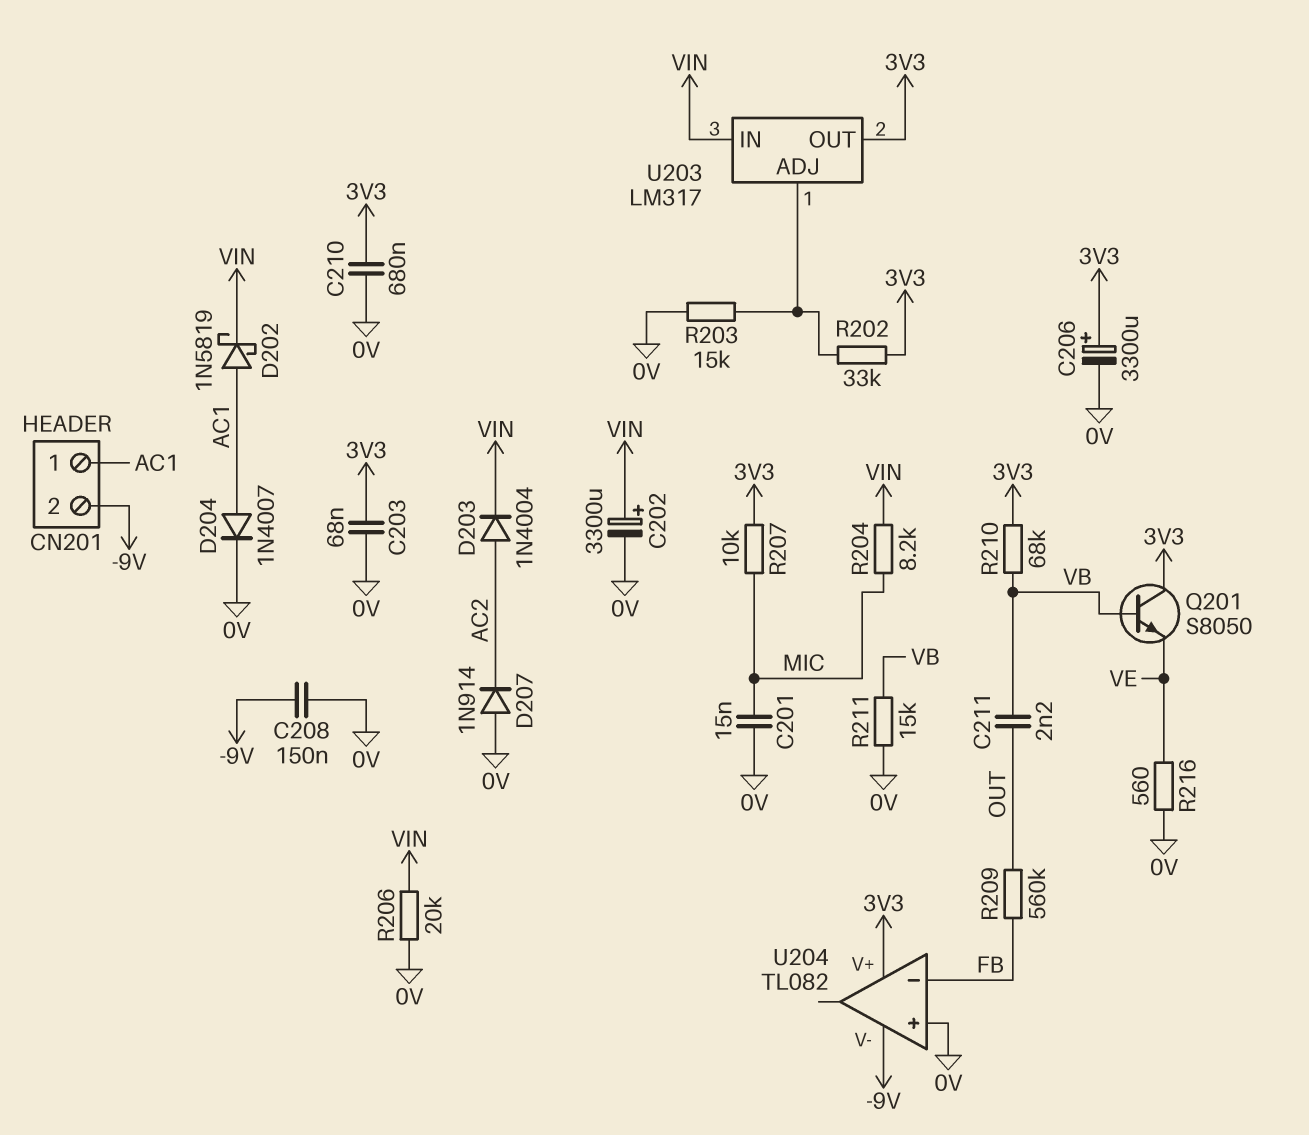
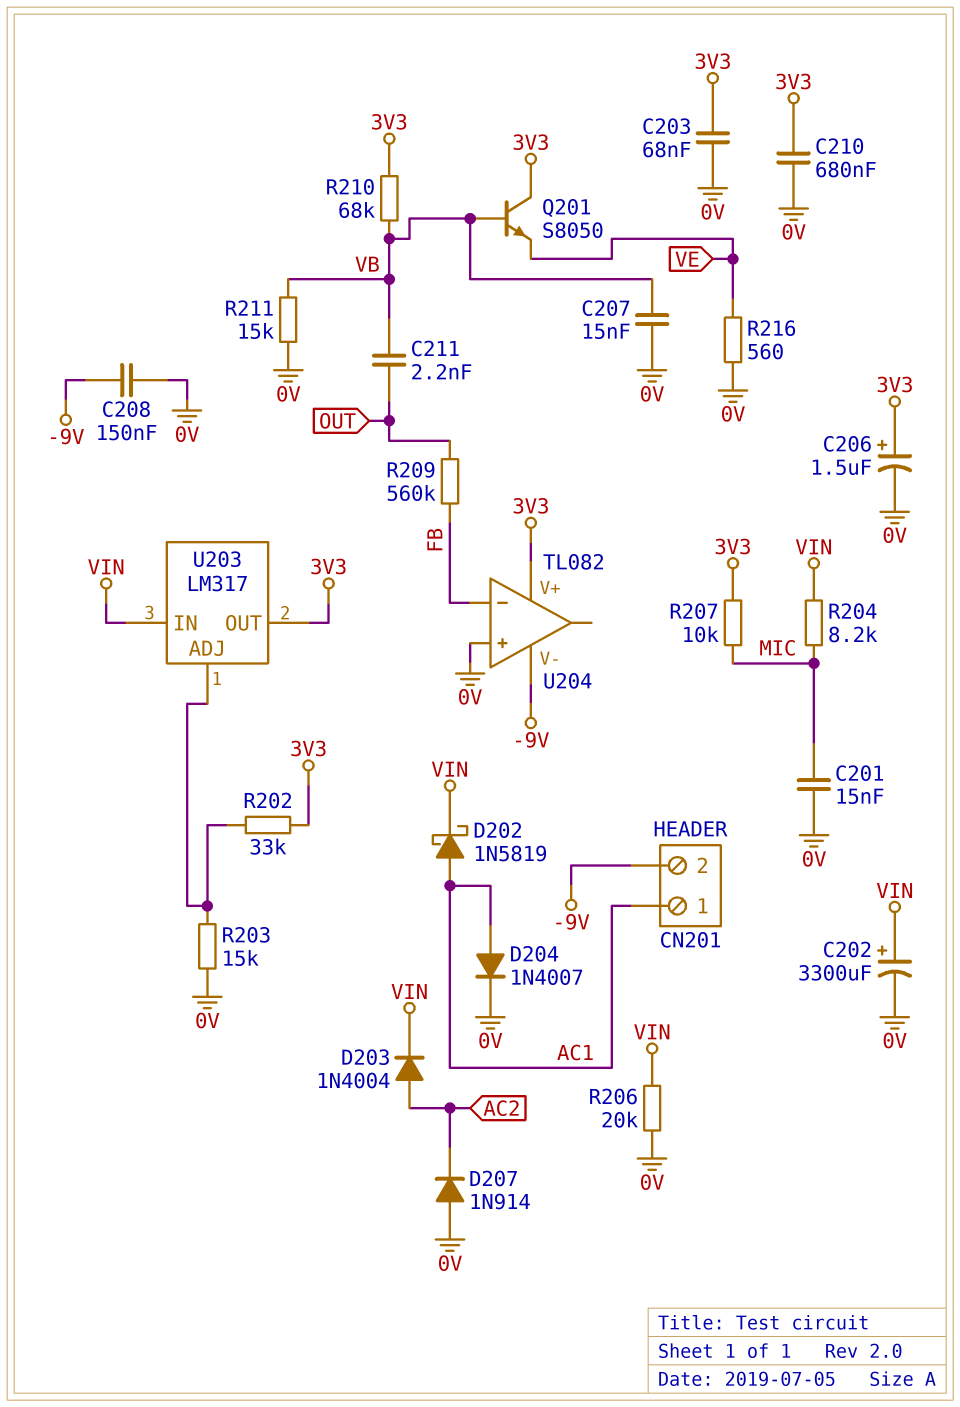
C206: 3300uF (plus 3V3, minus 0V) -> 1.5uF (plus 3V3, minus 0V)
C207: none -> 15nF (0V, VB)

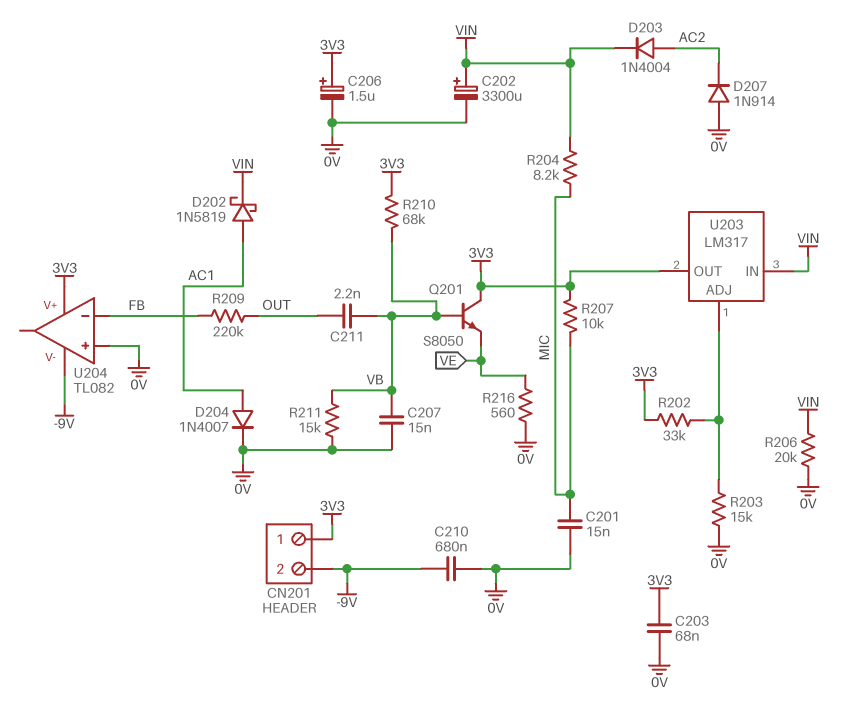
C208: 150nF (-9V, 0V) -> none
C210: 680nF (0V, 3V3) -> 680nF (-9V, 0V)
CN201 pin 1: AC1 -> 3V3
R209: 560k (FB, OUT) -> 220k (FB, OUT)

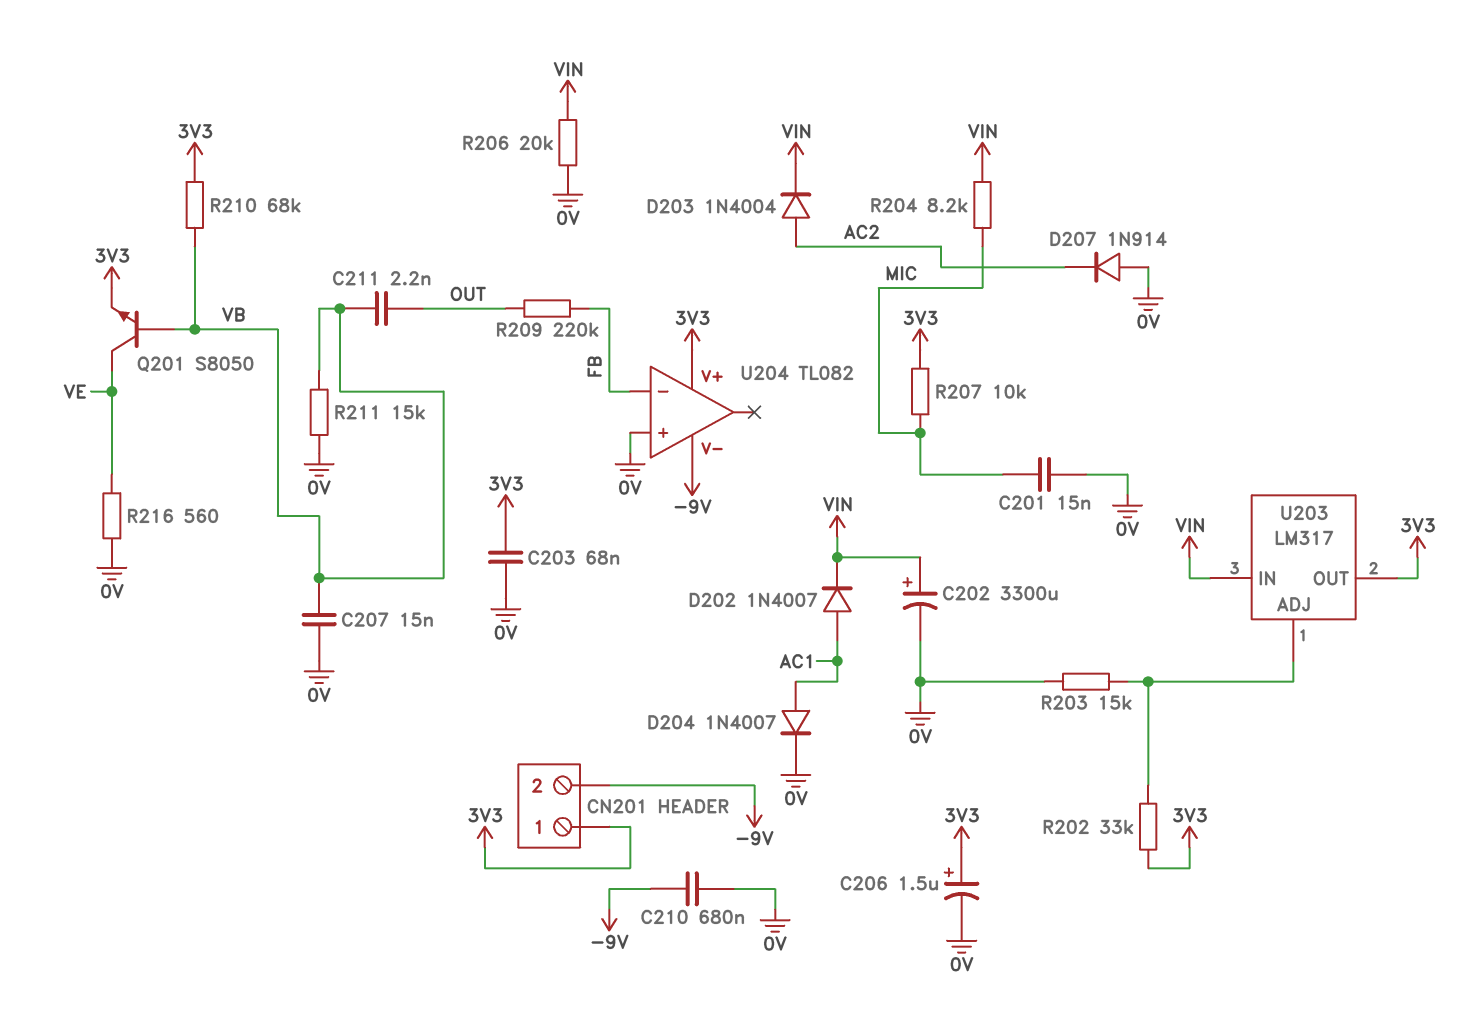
D202: schottky 1N5819 (A AC1, K VIN) -> diode 1N4007 (A AC1, K VIN)
Q201: NPN S8050 (B VB, C 3V3, E VE) -> NPN S8050 (B VB, C VE, E 3V3)

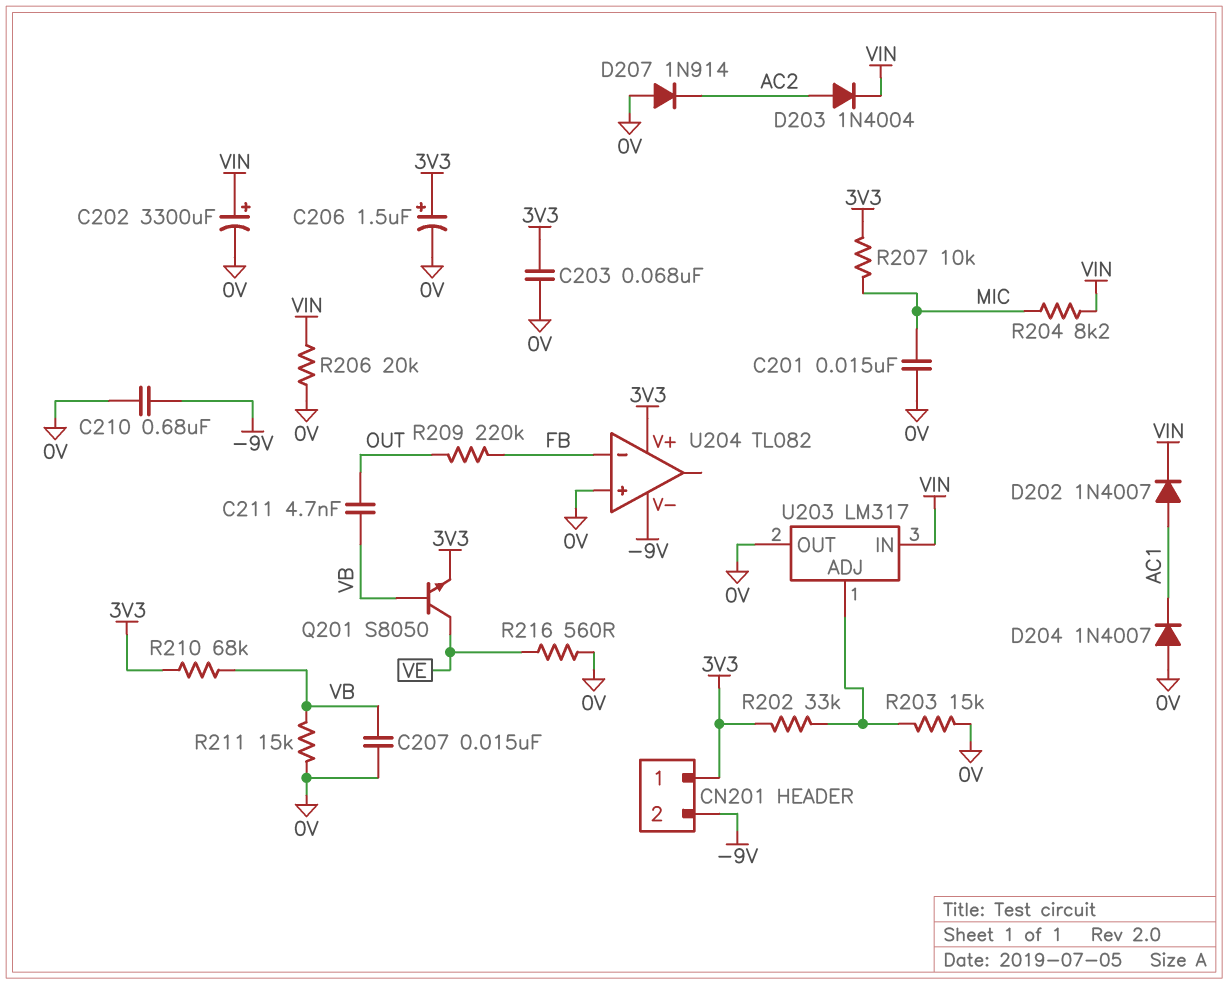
C211: 2.2nF (OUT, VB) -> 4.7nF (OUT, VB)
D204: diode 1N4007 (A AC1, K 0V) -> diode 1N4007 (A 0V, K AC1)
U203 pin OUT: 3V3 -> 0V

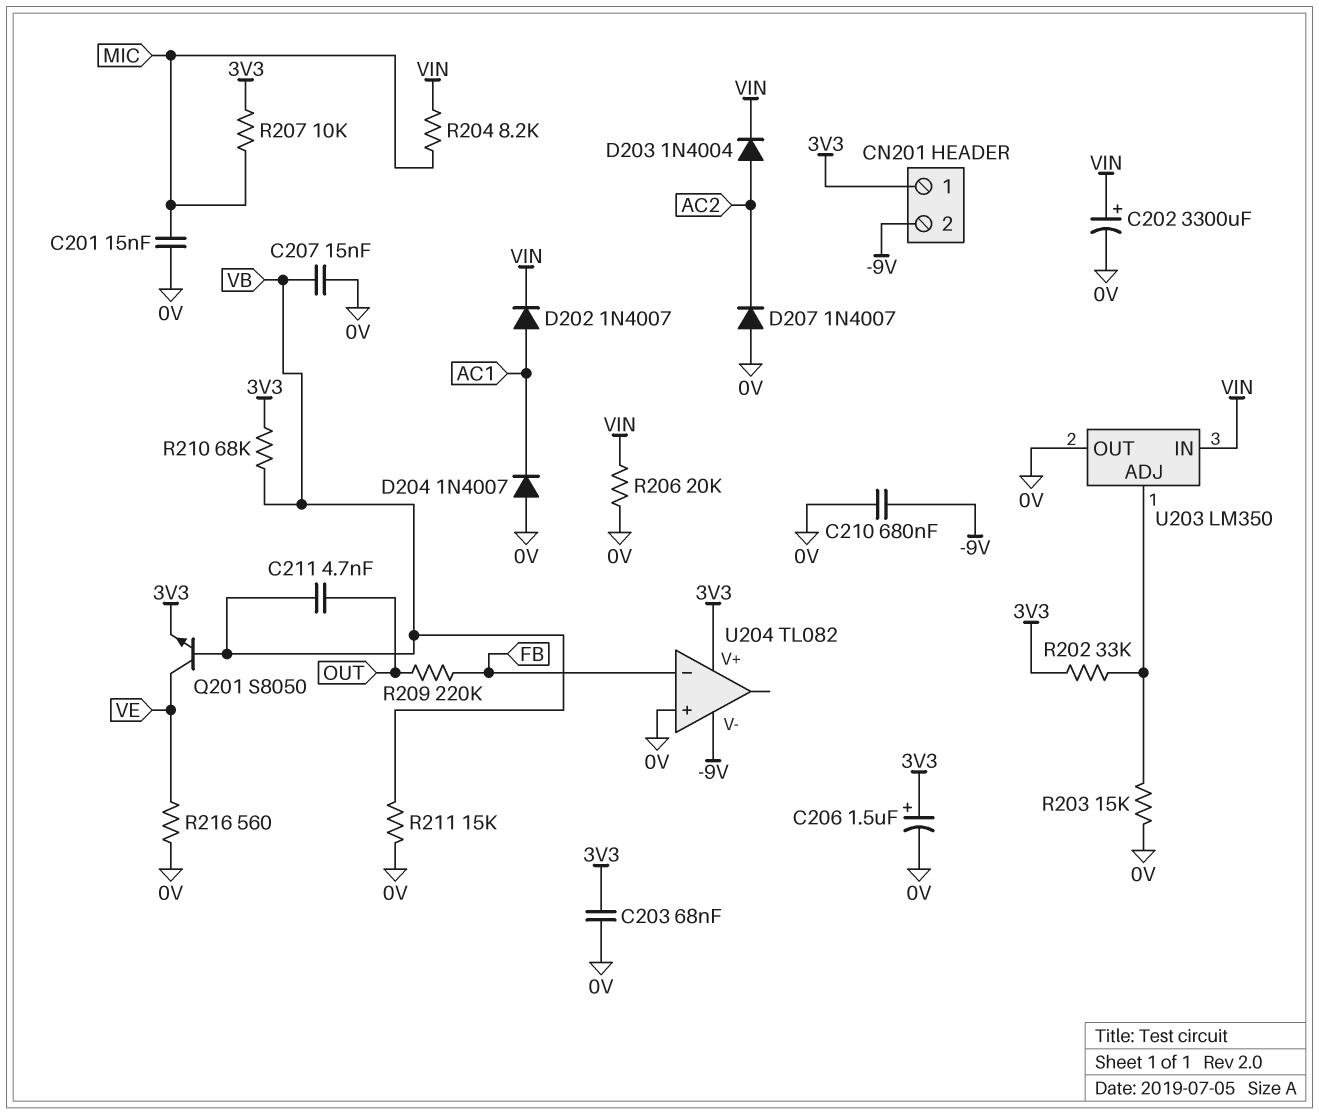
D207: diode 1N914 (A 0V, K AC2) -> diode 1N4007 (A 0V, K AC2)
U203: LM317 -> LM350

